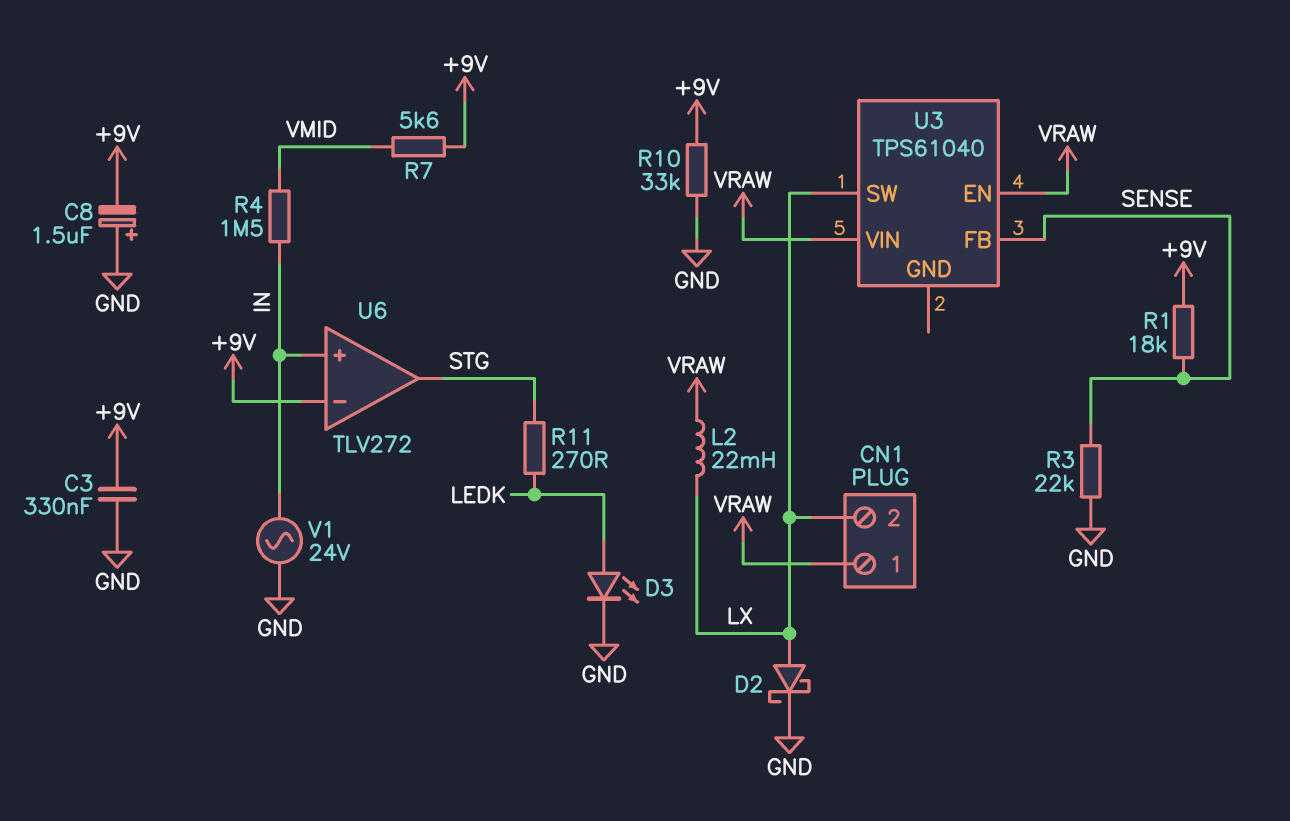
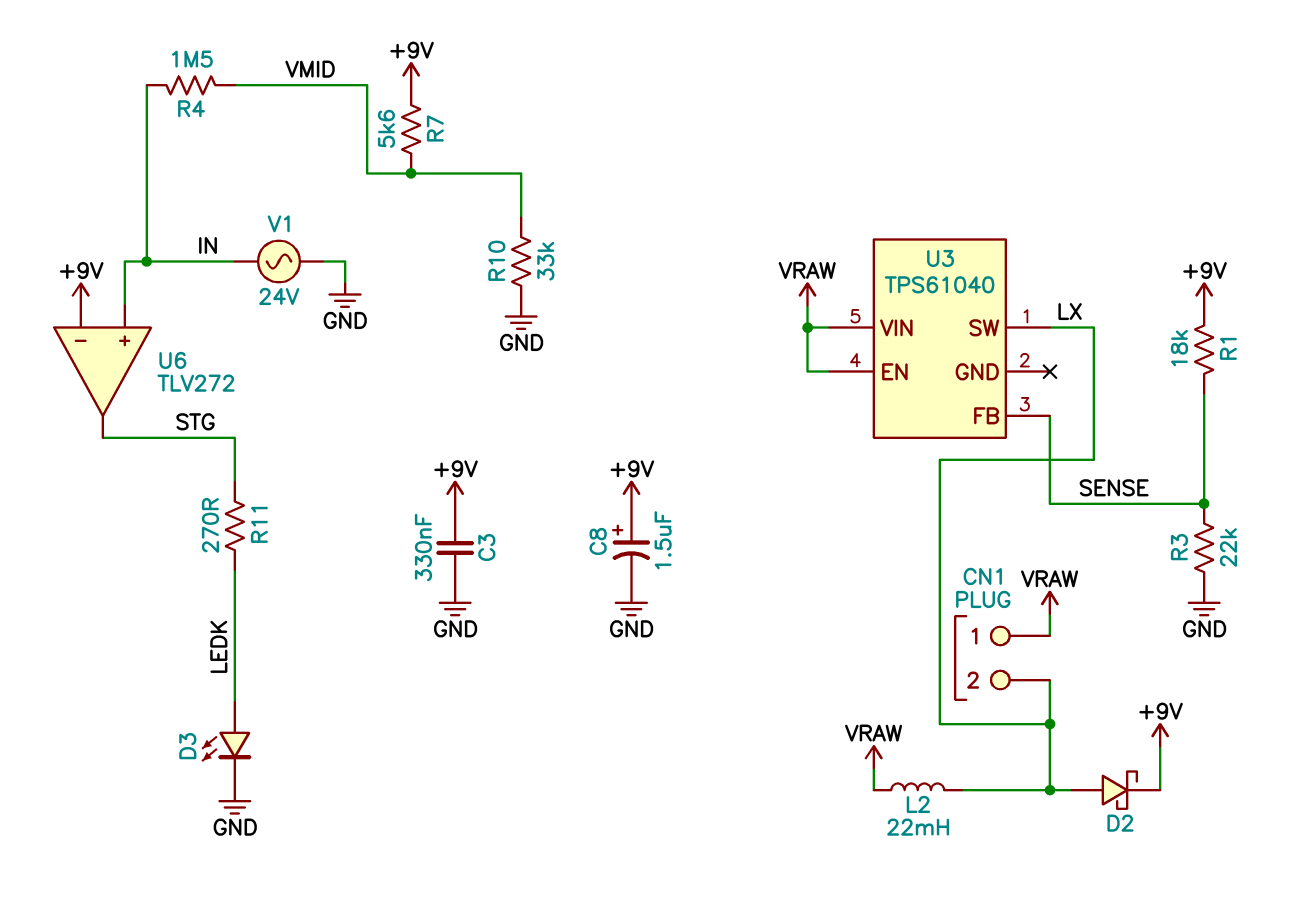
C8: 1.5uF (plus GND, minus +9V) -> 1.5uF (plus +9V, minus GND)
D2: schottky (A LX, K GND) -> schottky (A LX, K +9V)
R10: 33k (+9V, GND) -> 33k (GND, VMID)

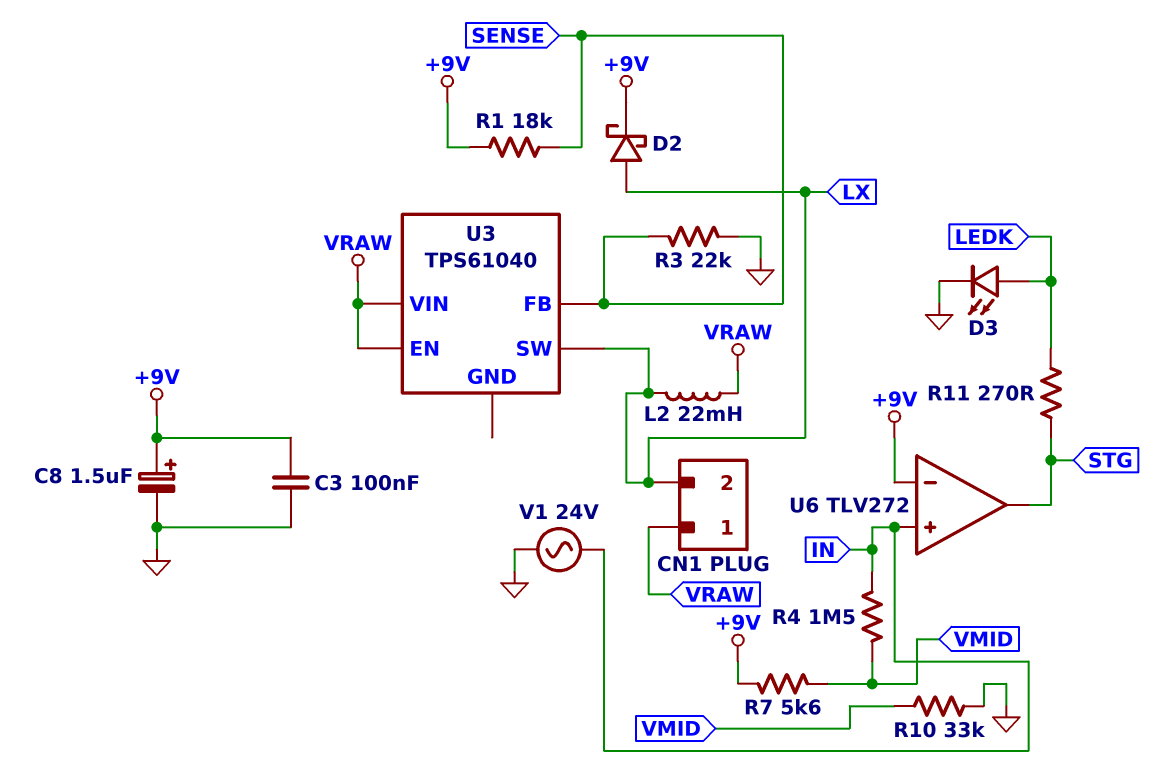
C3: 330nF (+9V, GND) -> 100nF (+9V, GND)

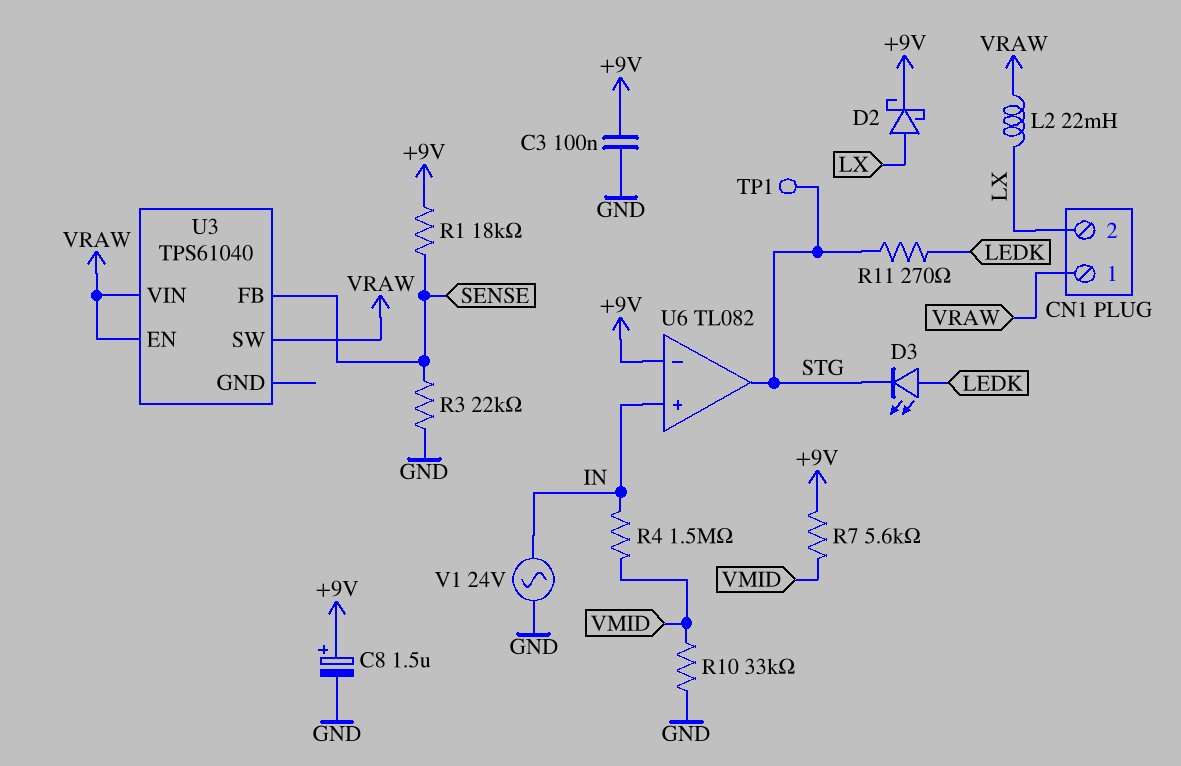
D3: LED (A LEDK, K GND) -> LED (A LEDK, K STG)
TP1: none -> test point (STG)
U3 pin SW: LX -> VRAW
U6: TLV272 -> TL082

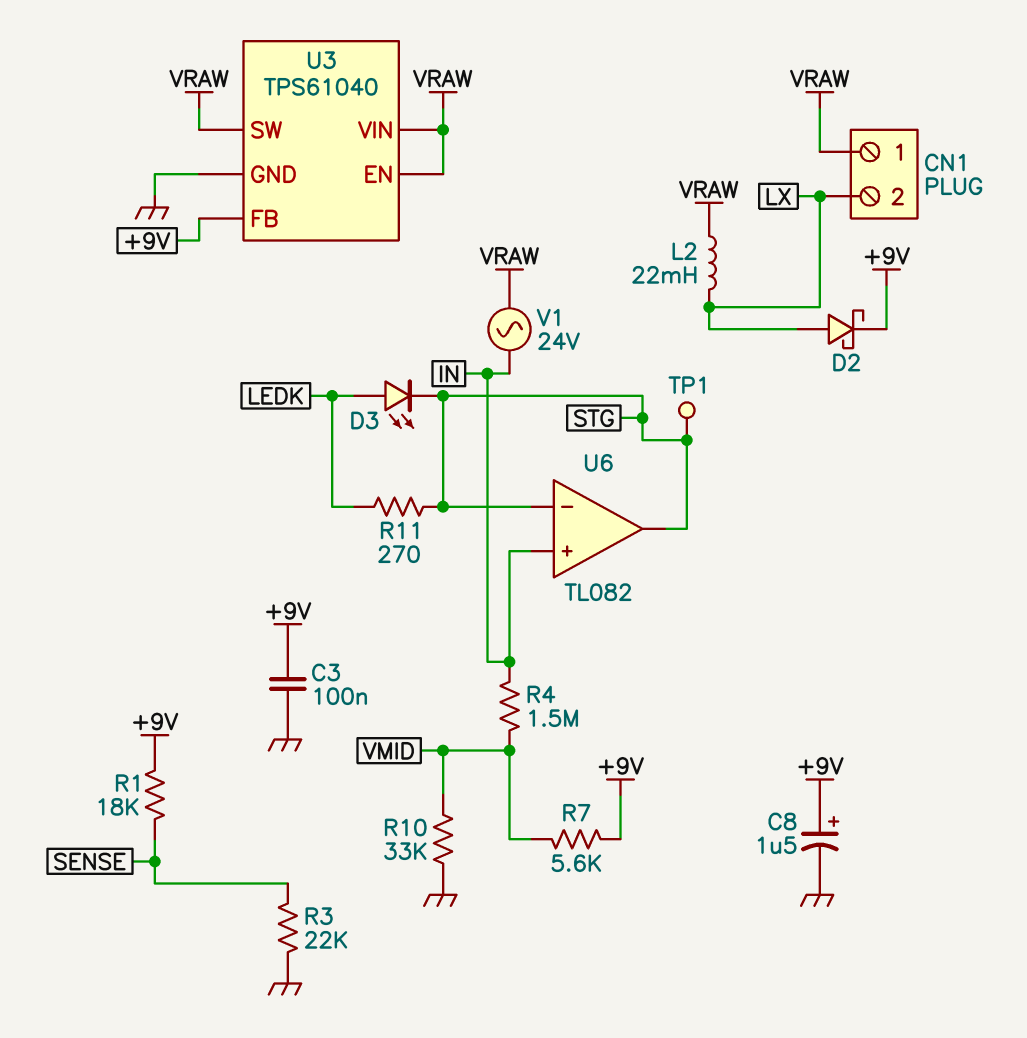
U3 pin FB: SENSE -> +9V
U3 pin GND: none -> GND
U6 pin in-: +9V -> STG
V1: AC 24V (GND, IN) -> AC 24V (IN, VRAW)

